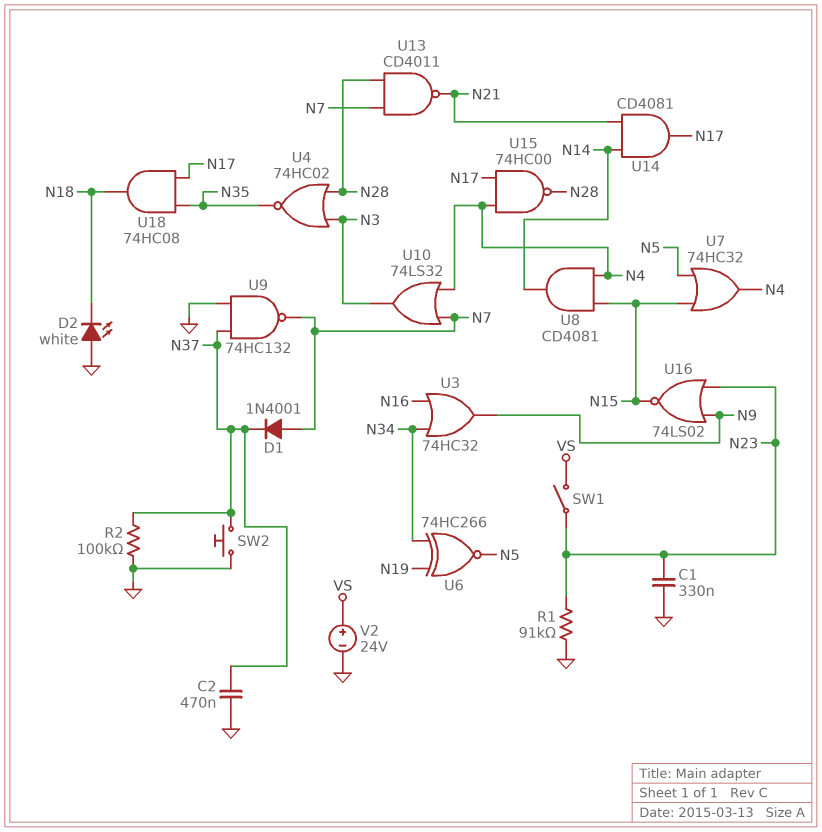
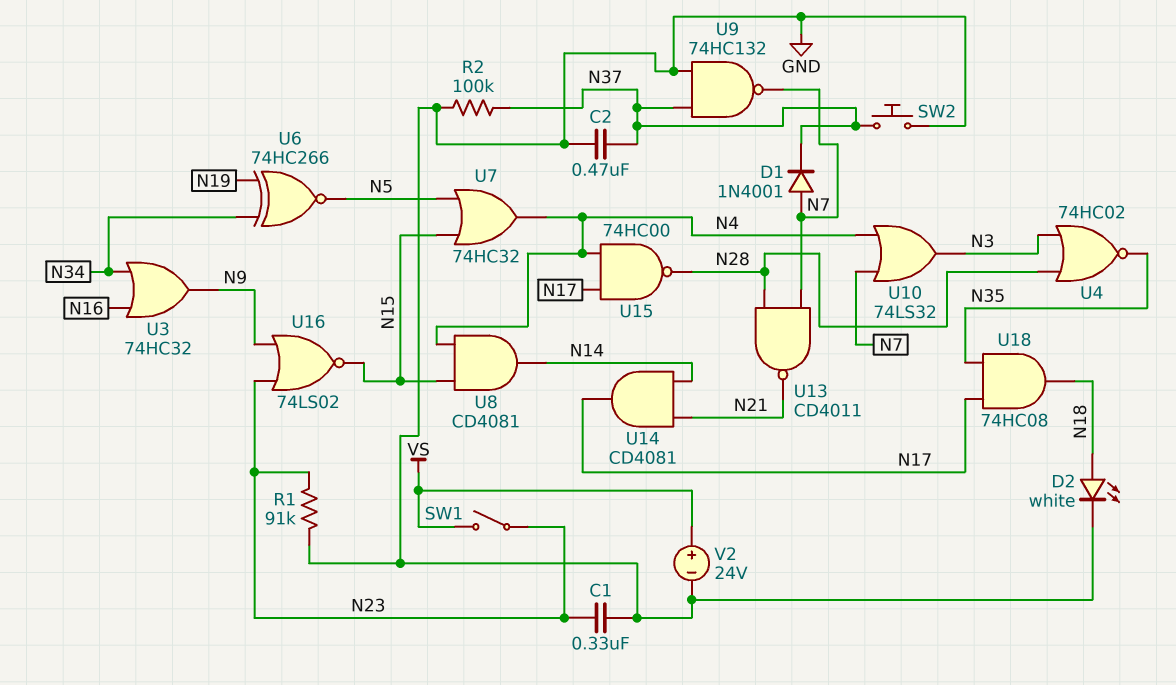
D2: LED white (A GND, K N18) -> LED white (A N18, K GND)

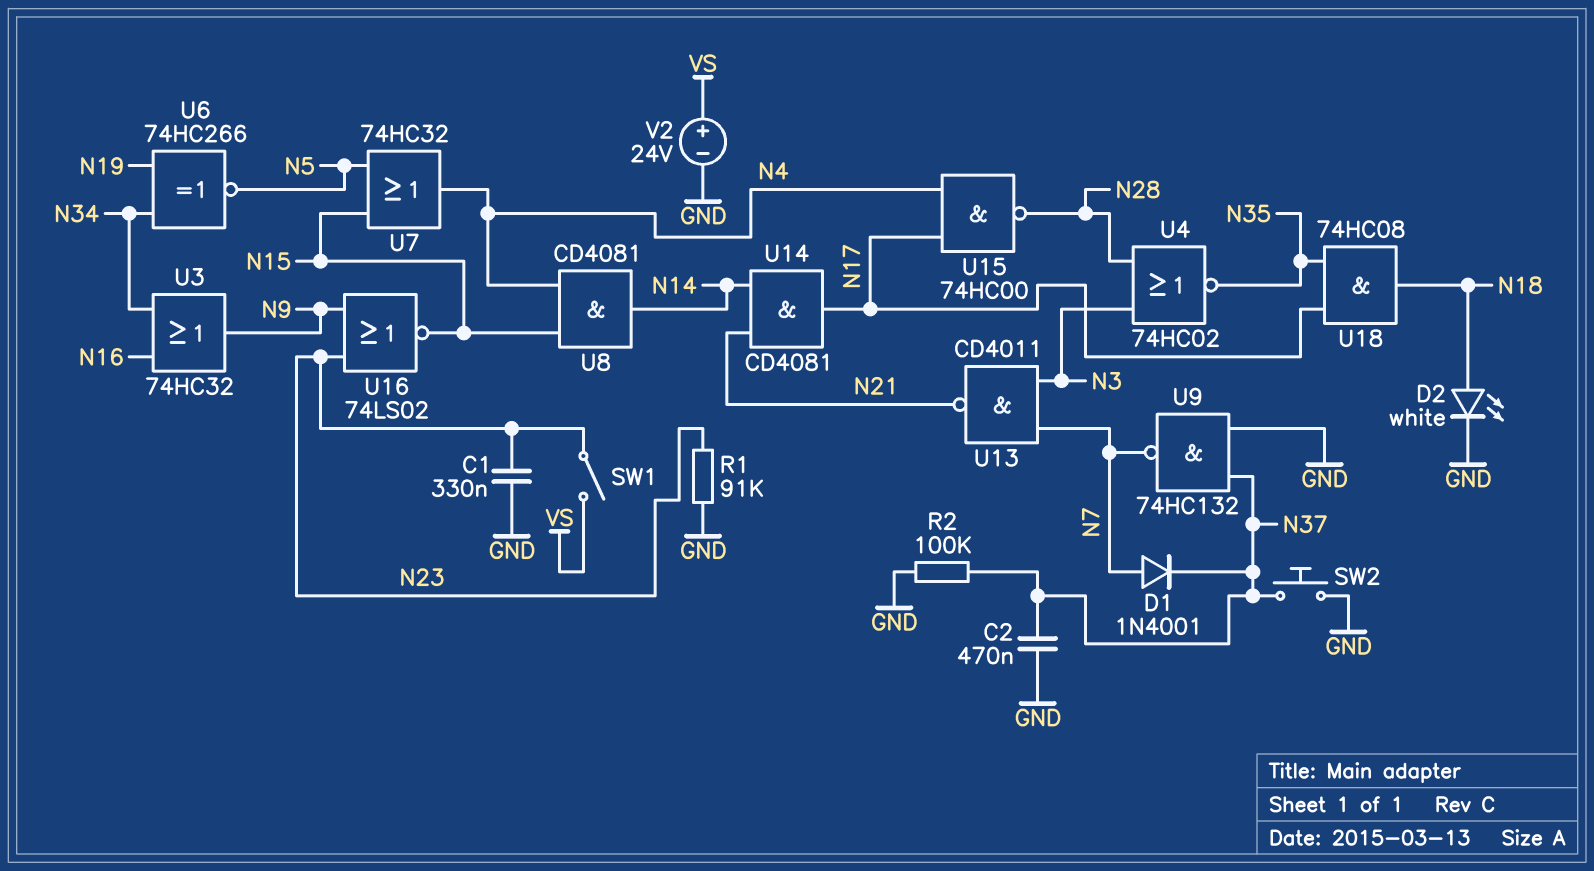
U10: OR 74LS32 (in N4, in N7, out N3) -> none
U13: NAND CD4011 (in N7, in N28, out N21) -> NAND CD4011 (in N3, in N7, out N21)

